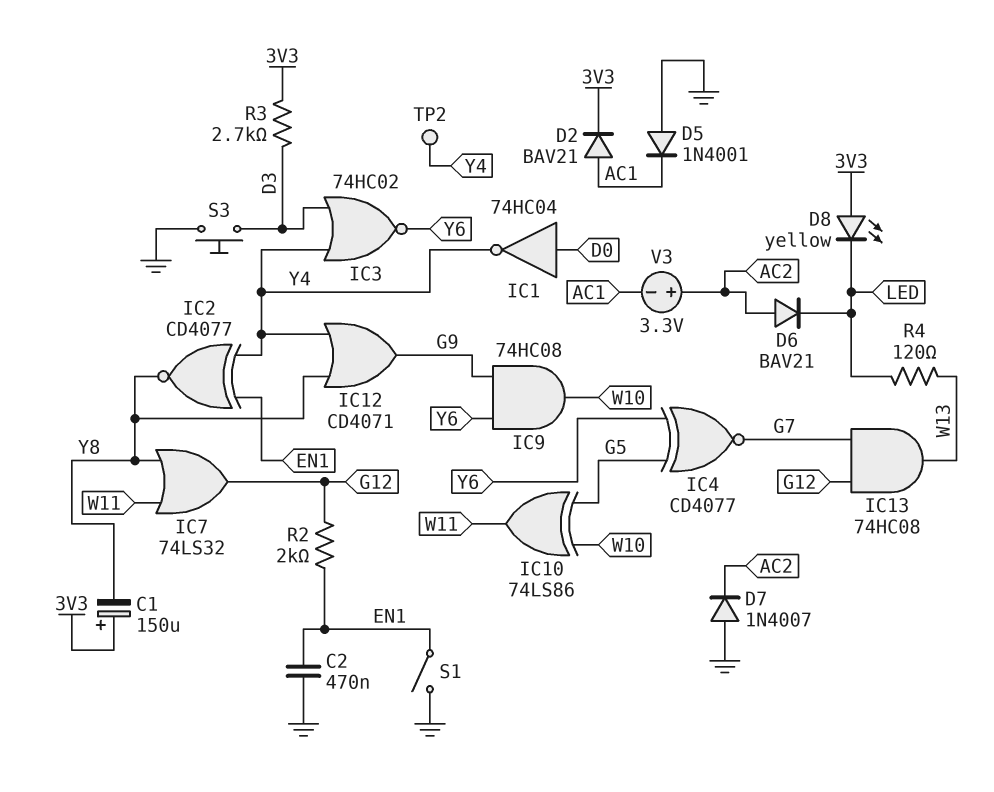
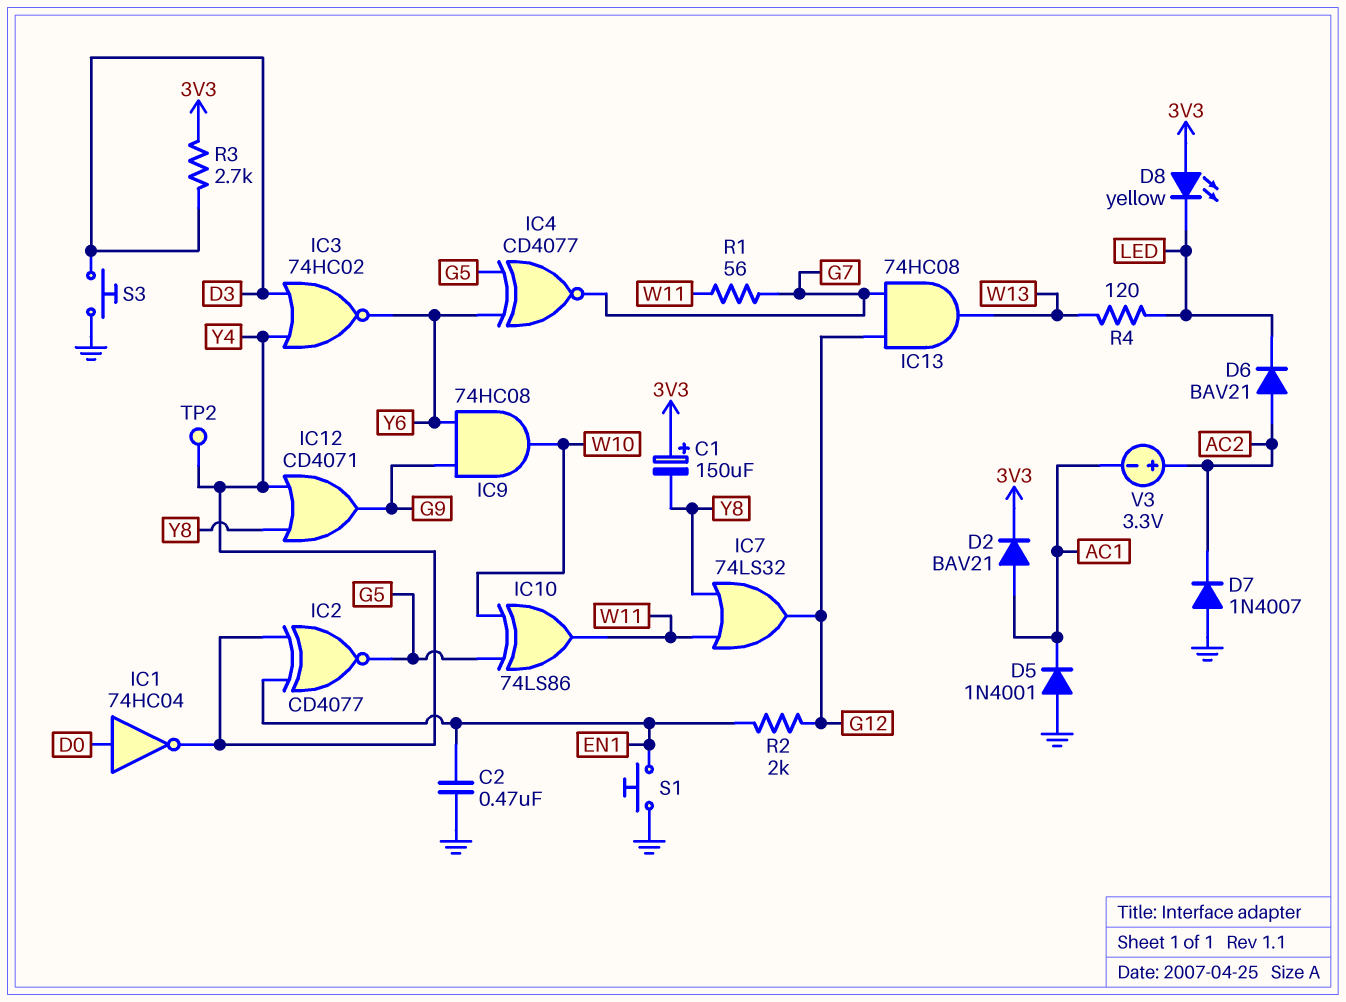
IC2: XNOR CD4077 (in EN1, in Y4, out Y8) -> XNOR CD4077 (in EN1, in Y4, out G5)
R1: none -> 56 (G7, W11)
S1: switch (EN1, GND) -> button (EN1, GND)

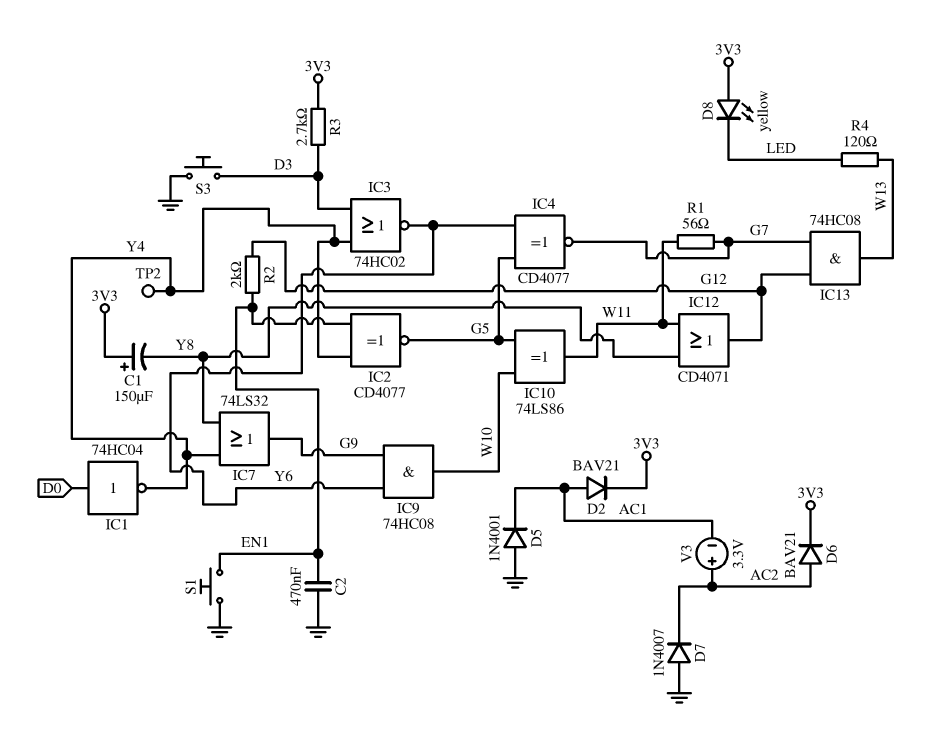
D6: diode BAV21 (A AC2, K LED) -> diode BAV21 (A AC2, K 3V3)
IC7: OR 74LS32 (in W11, in Y8, out G12) -> OR 74LS32 (in Y4, in Y8, out G9)
IC12: OR CD4071 (in Y4, in Y8, out G9) -> OR CD4071 (in W11, in Y8, out G12)

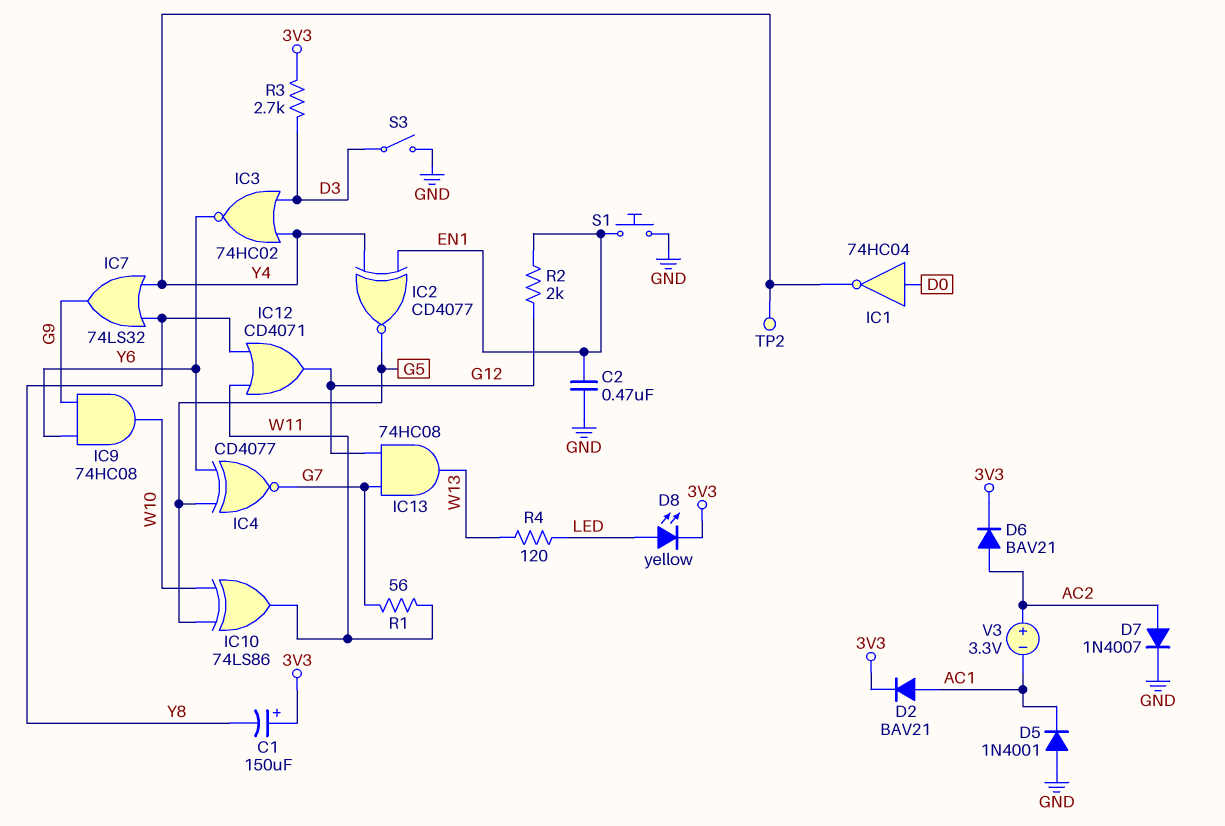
D7: diode 1N4007 (A GND, K AC2) -> diode 1N4007 (A AC2, K GND)
D8: LED yellow (A 3V3, K LED) -> LED yellow (A LED, K 3V3)
S3: button (D3, GND) -> switch (D3, GND)

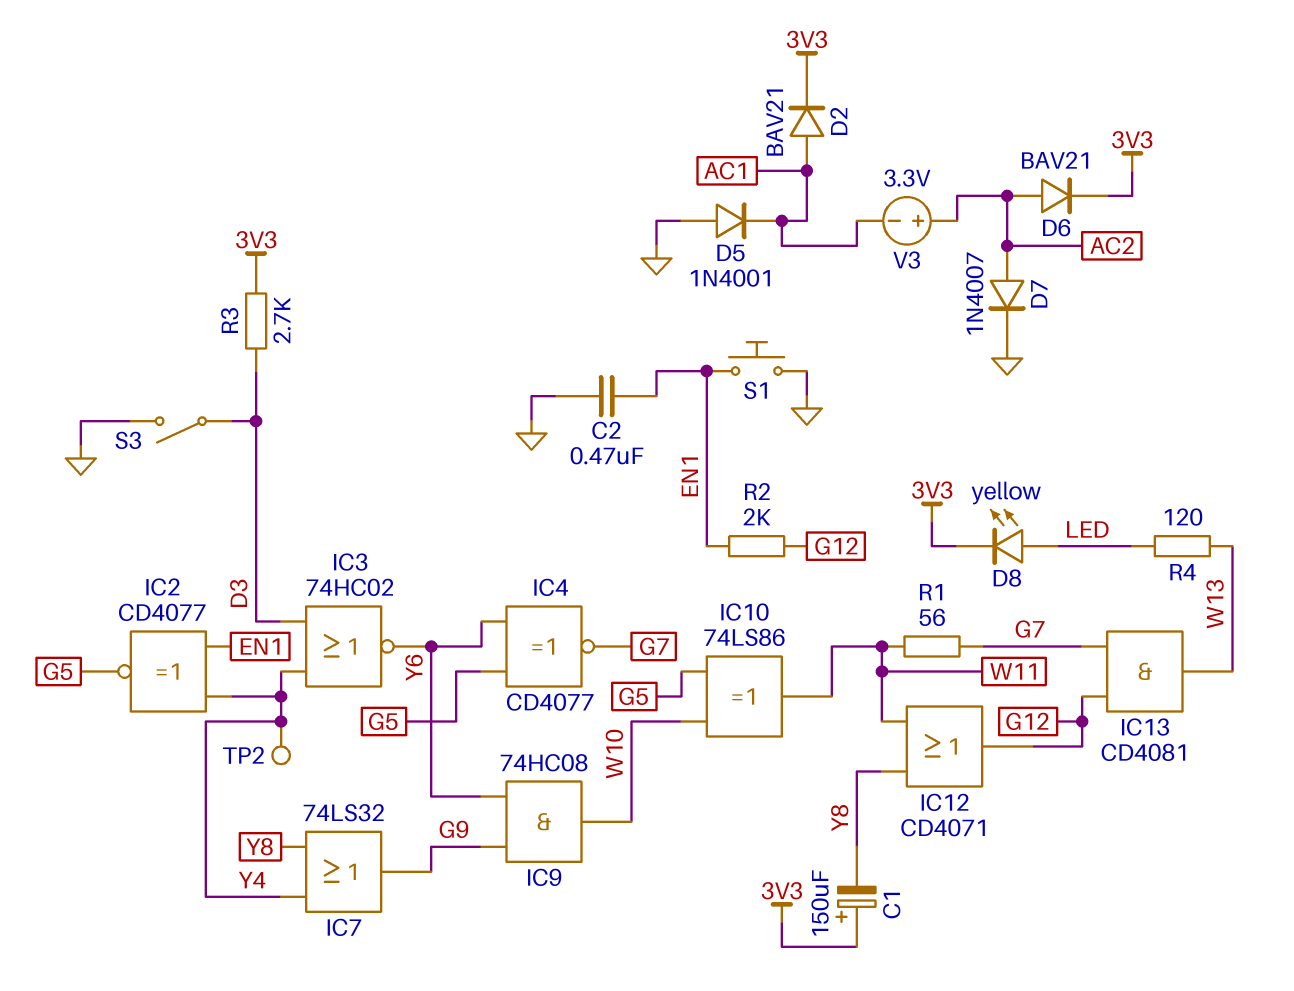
IC1: NOT 74HC04 (in D0, out Y4) -> none
IC13: AND 74HC08 (in G7, in G12, out W13) -> AND CD4081 (in G7, in G12, out W13)

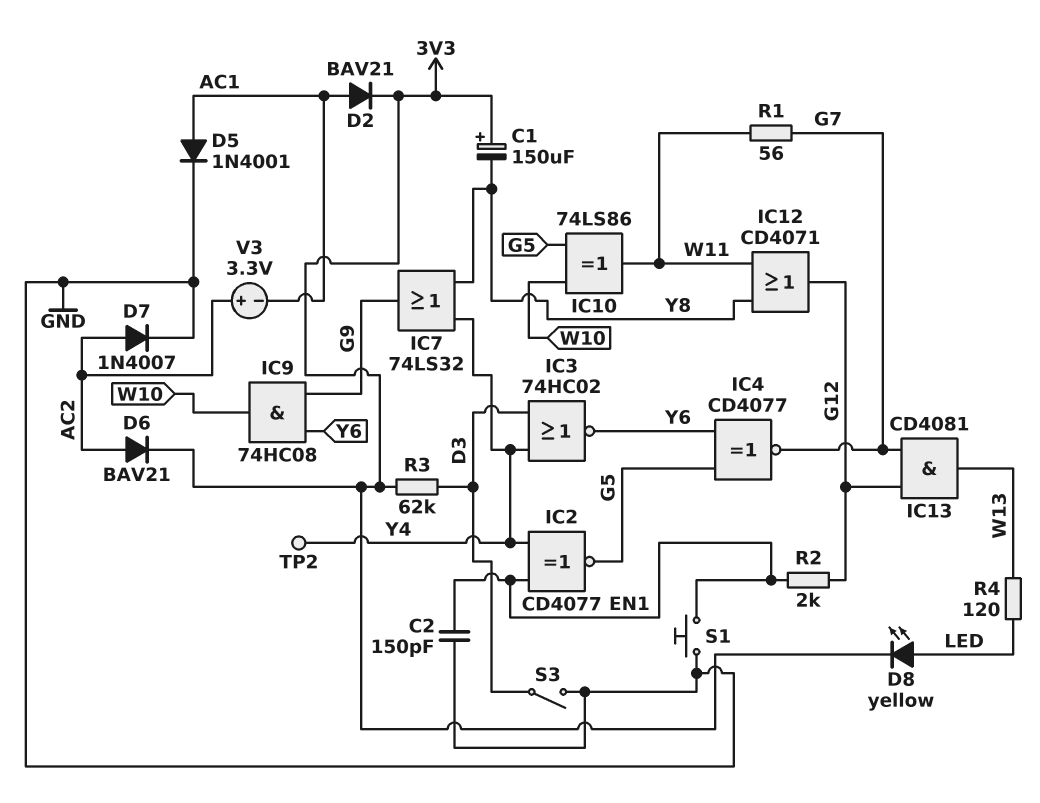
C2: 470nF (EN1, GND) -> 150pF (EN1, GND)
D5: diode 1N4001 (A GND, K AC1) -> diode 1N4001 (A AC1, K GND)
R3: 2.7k (3V3, D3) -> 62k (3V3, D3)

